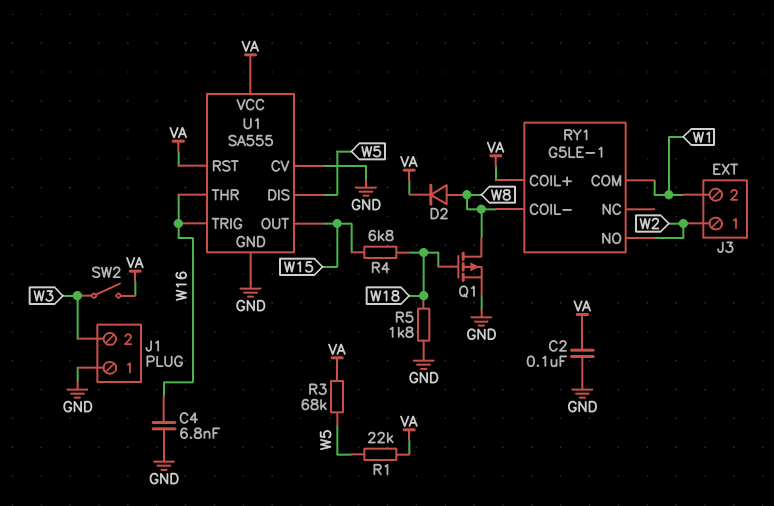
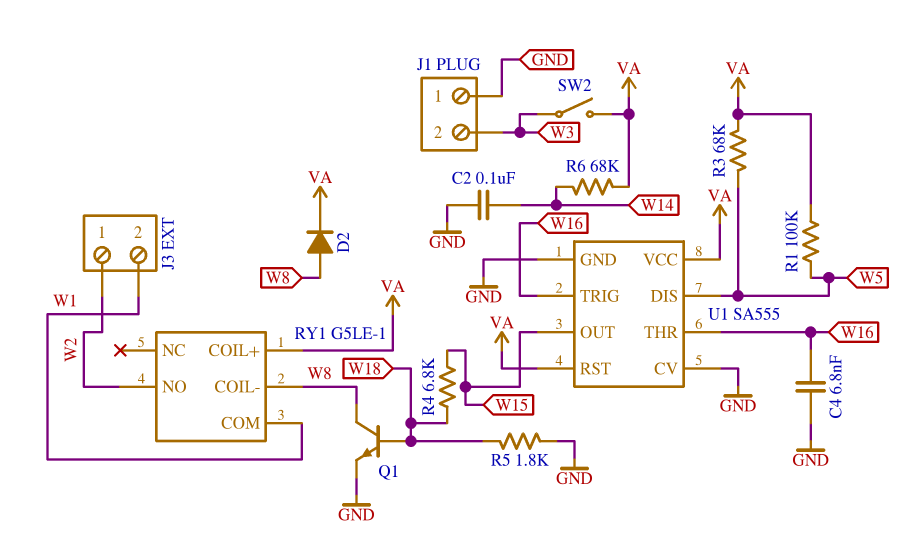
C2: 100nF (GND, VA) -> 100nF (GND, W14)
Q1: PMOS (G W18, D W8, S GND) -> NPN (B W18, C W8, E GND)
R1: 22k (VA, W5) -> 100k (VA, W5)
R6: none -> 68k (VA, W14)

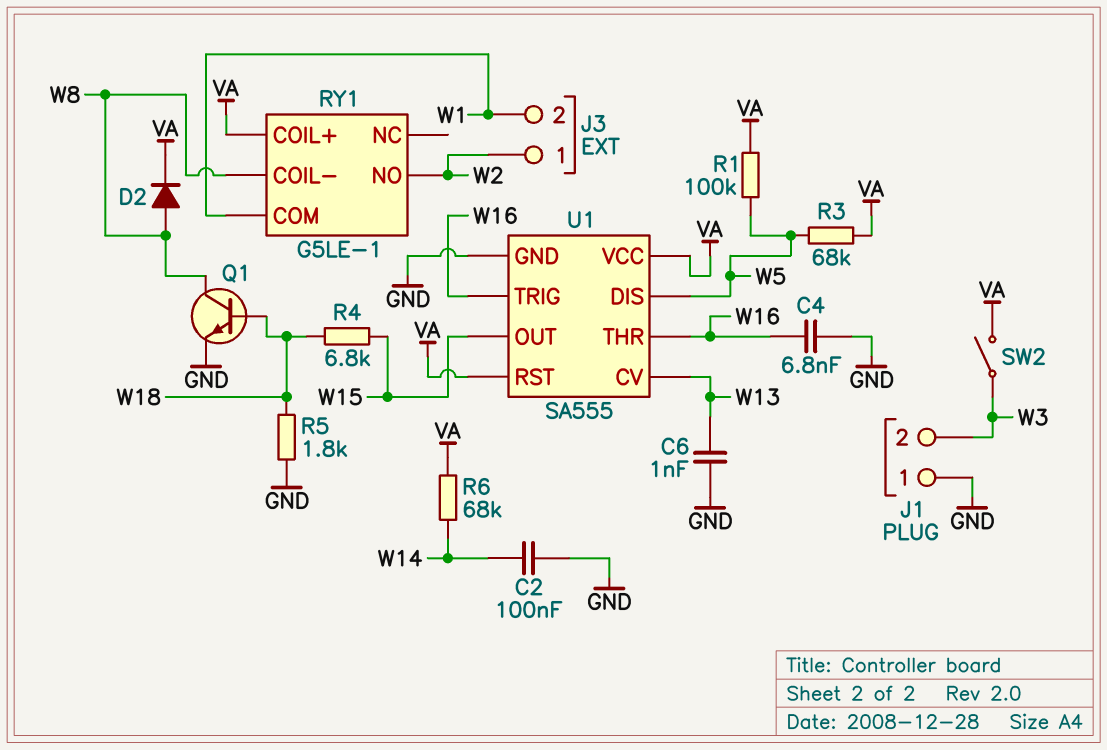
C6: none -> 1nF (GND, W13)
U1 pin CV: GND -> W13

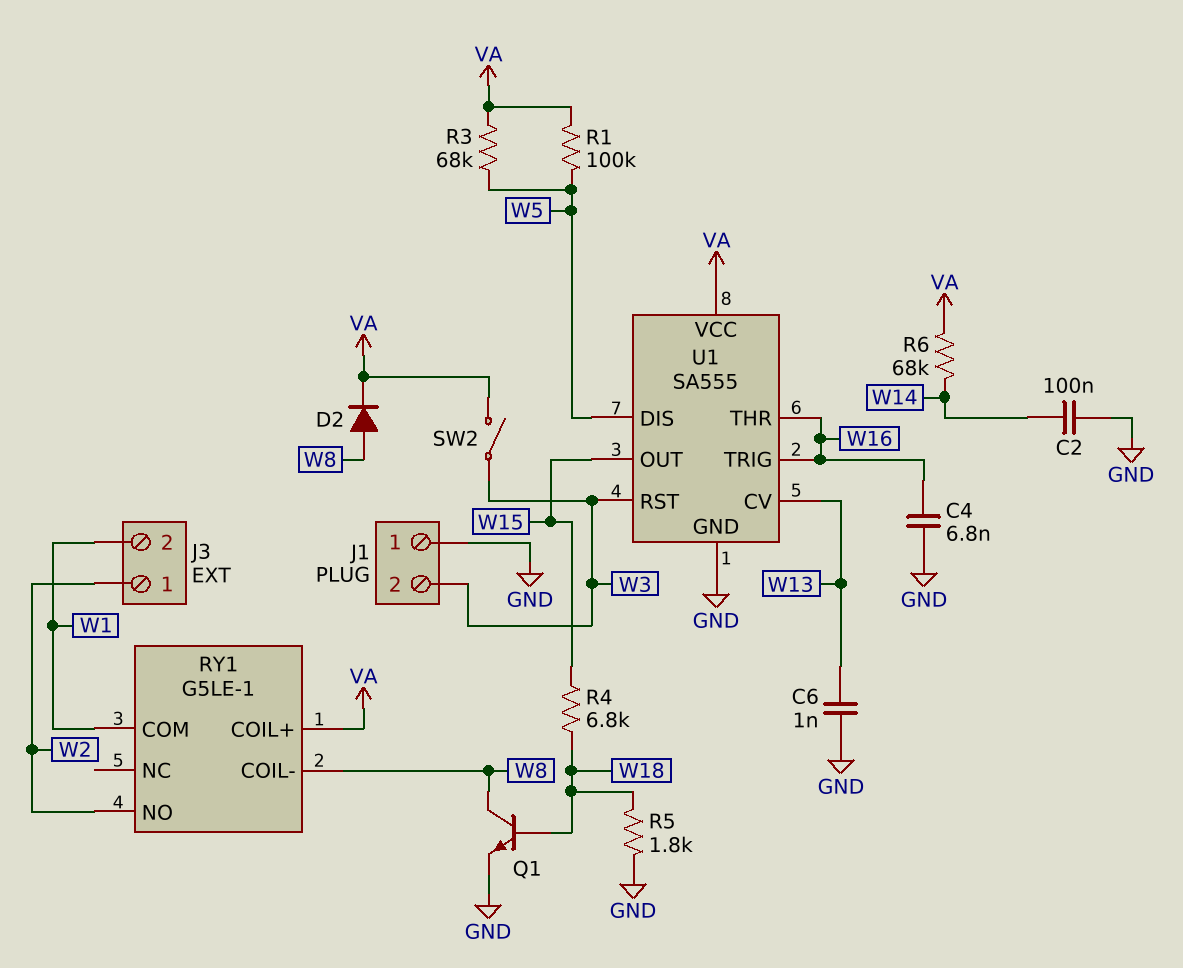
U1 pin RST: VA -> W3

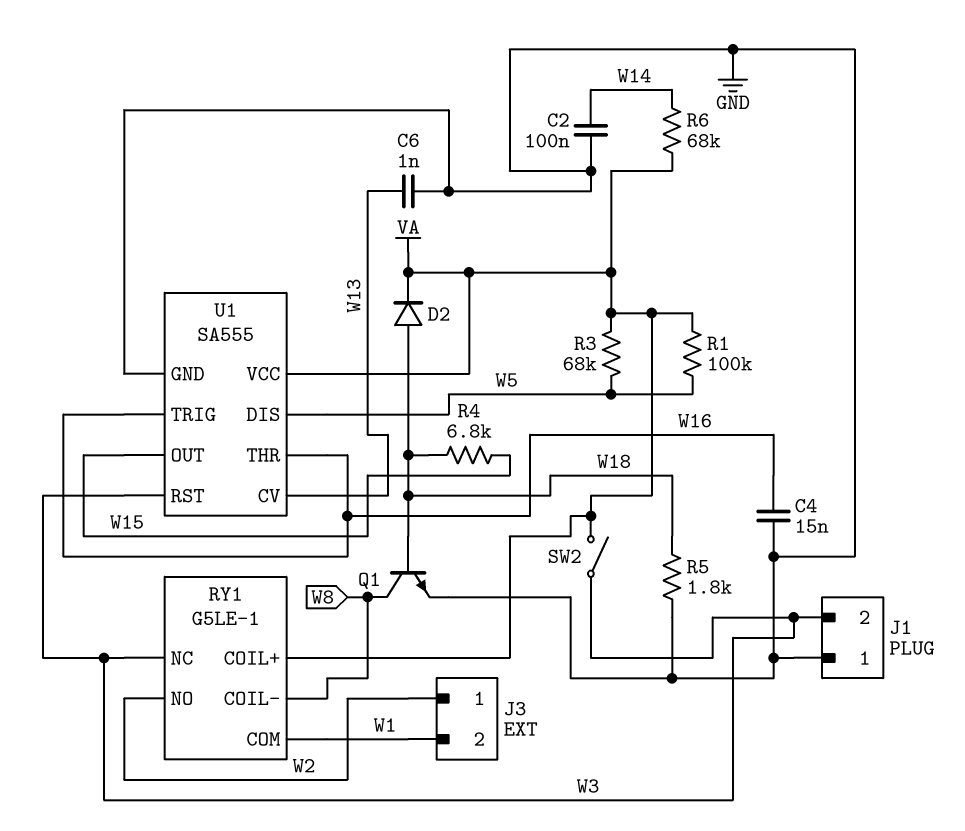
C4: 6.8nF (GND, W16) -> 15nF (GND, W16)
D2: diode (A W8, K VA) -> diode (A W18, K VA)
RY1 pin NC: none -> W3

